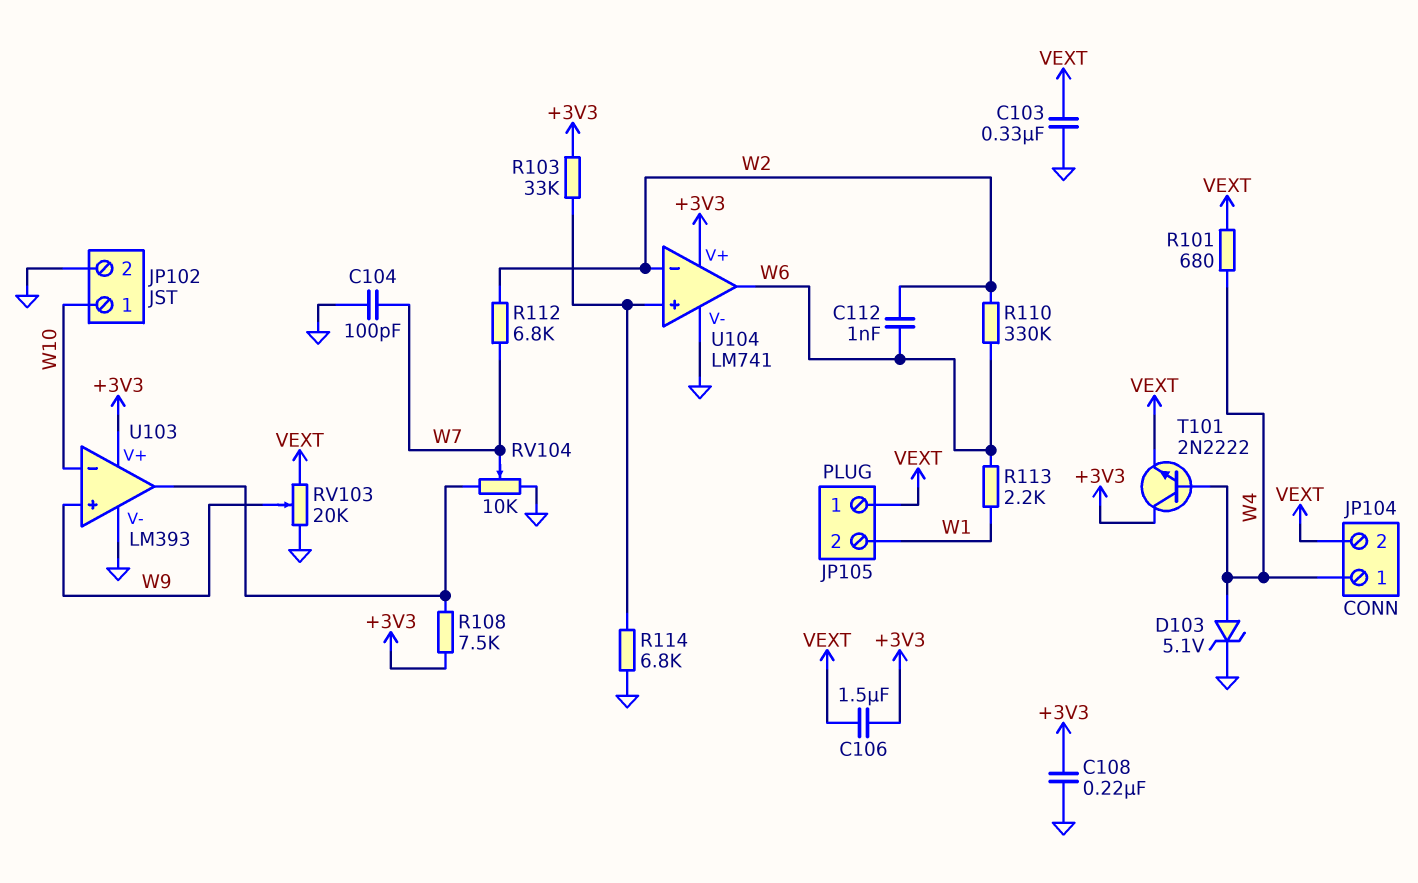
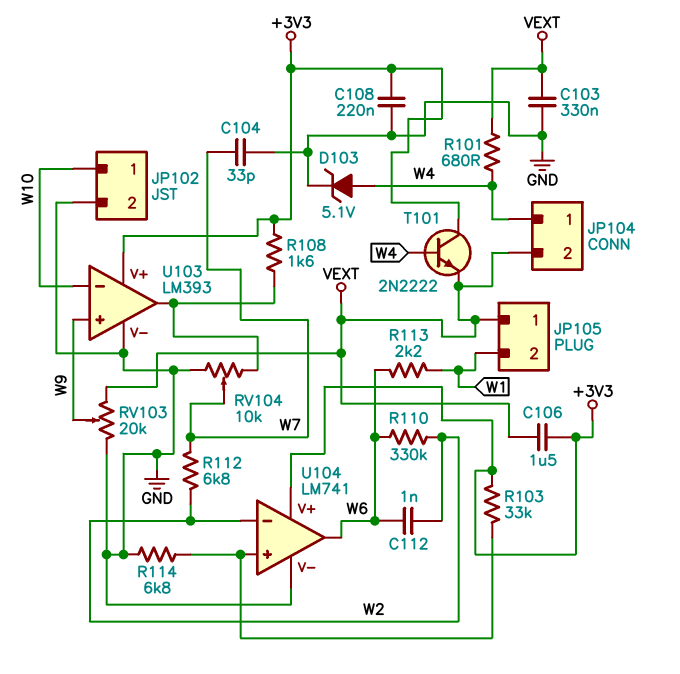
C104: 100pF (GND, W7) -> 33pF (GND, W7)
R108: 7.5k (+3V3, U103/out) -> 1.6k (+3V3, U103/out)

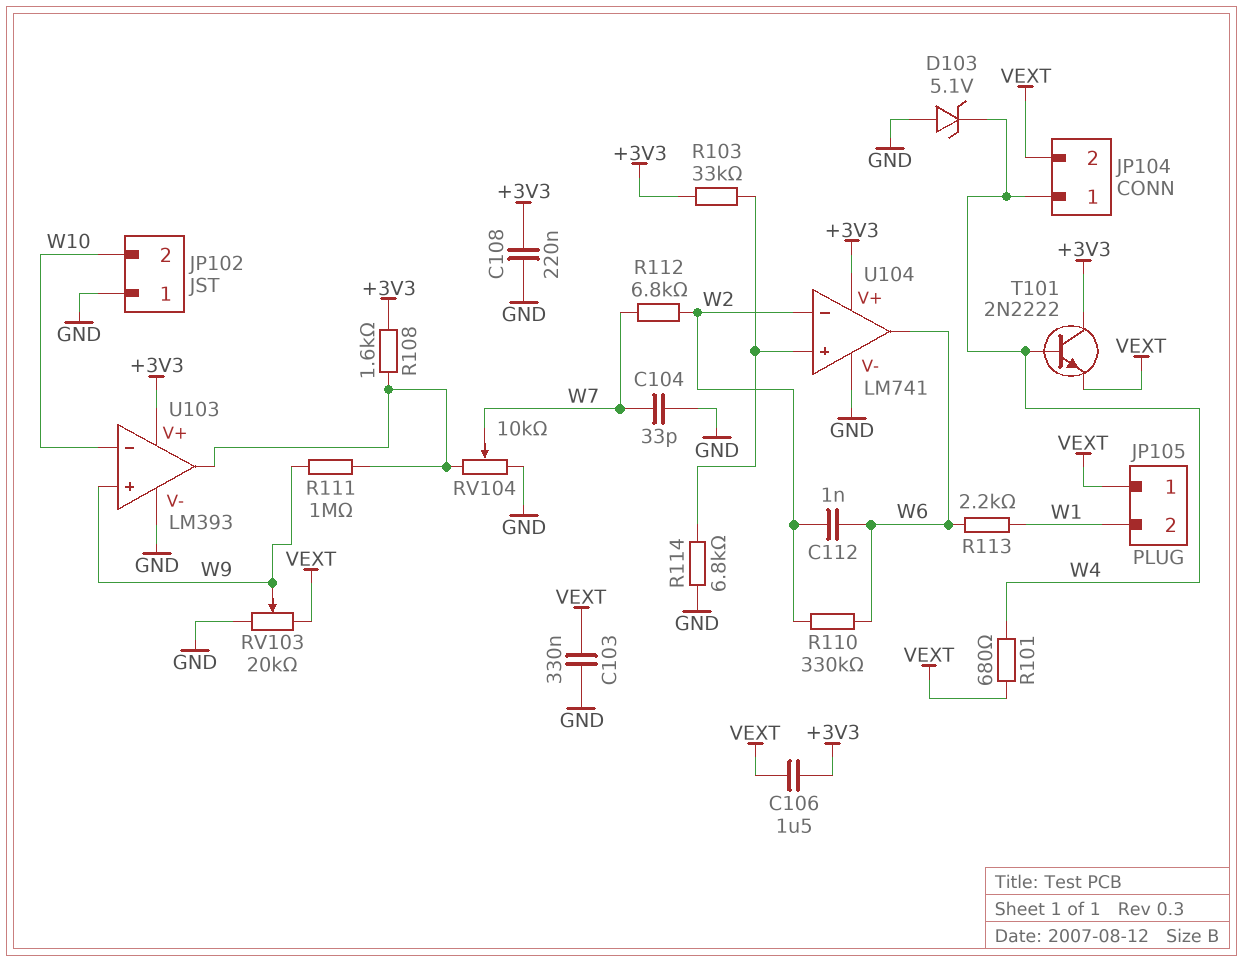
D103: zener 5.1V (A W4, K GND) -> zener 5.1V (A GND, K W4)
JP102 pin 1: W10 -> GND
JP102 pin 2: GND -> W10
R111: none -> 1M (U103/out, W9)

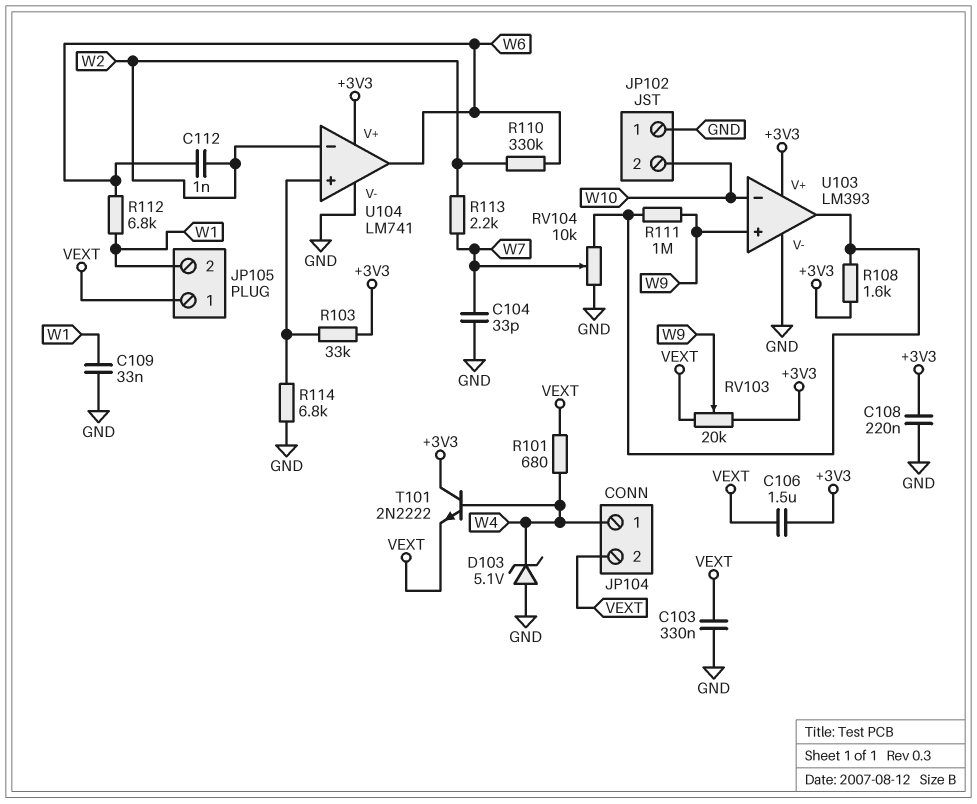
C109: none -> 33nF (GND, W1)
R112: 6.8k (W2, W7) -> 6.8k (W1, W6)
R113: 2.2k (W1, W6) -> 2.2k (W2, W7)
RV103: 20k (GND, VEXT, wiper W9) -> 20k (+3V3, VEXT, wiper W9)

